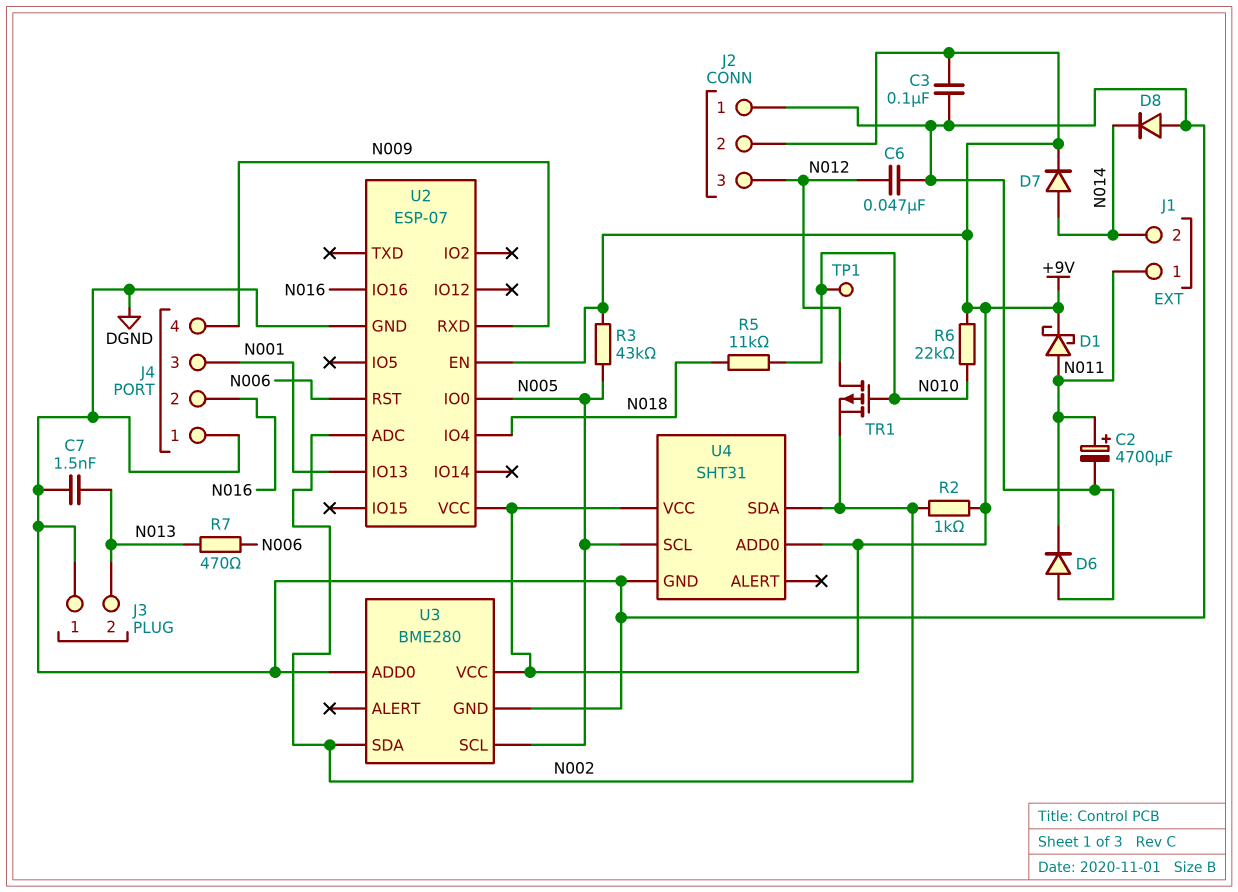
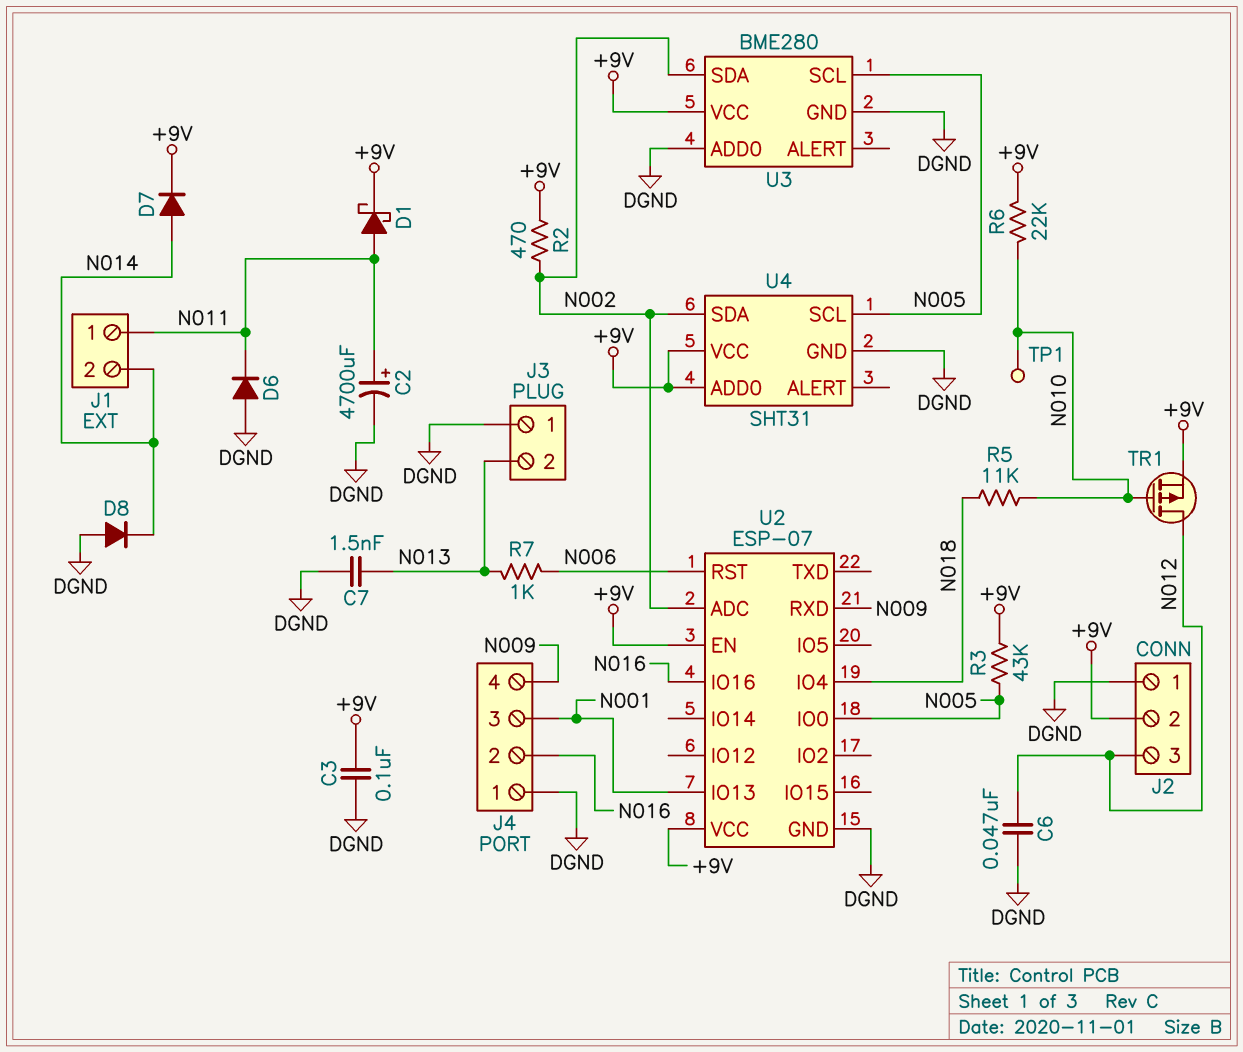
R2: 1k (+9V, N002) -> 470 (+9V, N002)
R7: 470 (N006, N013) -> 1k (N006, N013)
TR1: PMOS (G N010, D N012, S N002) -> PMOS (G N010, D N012, S +9V)

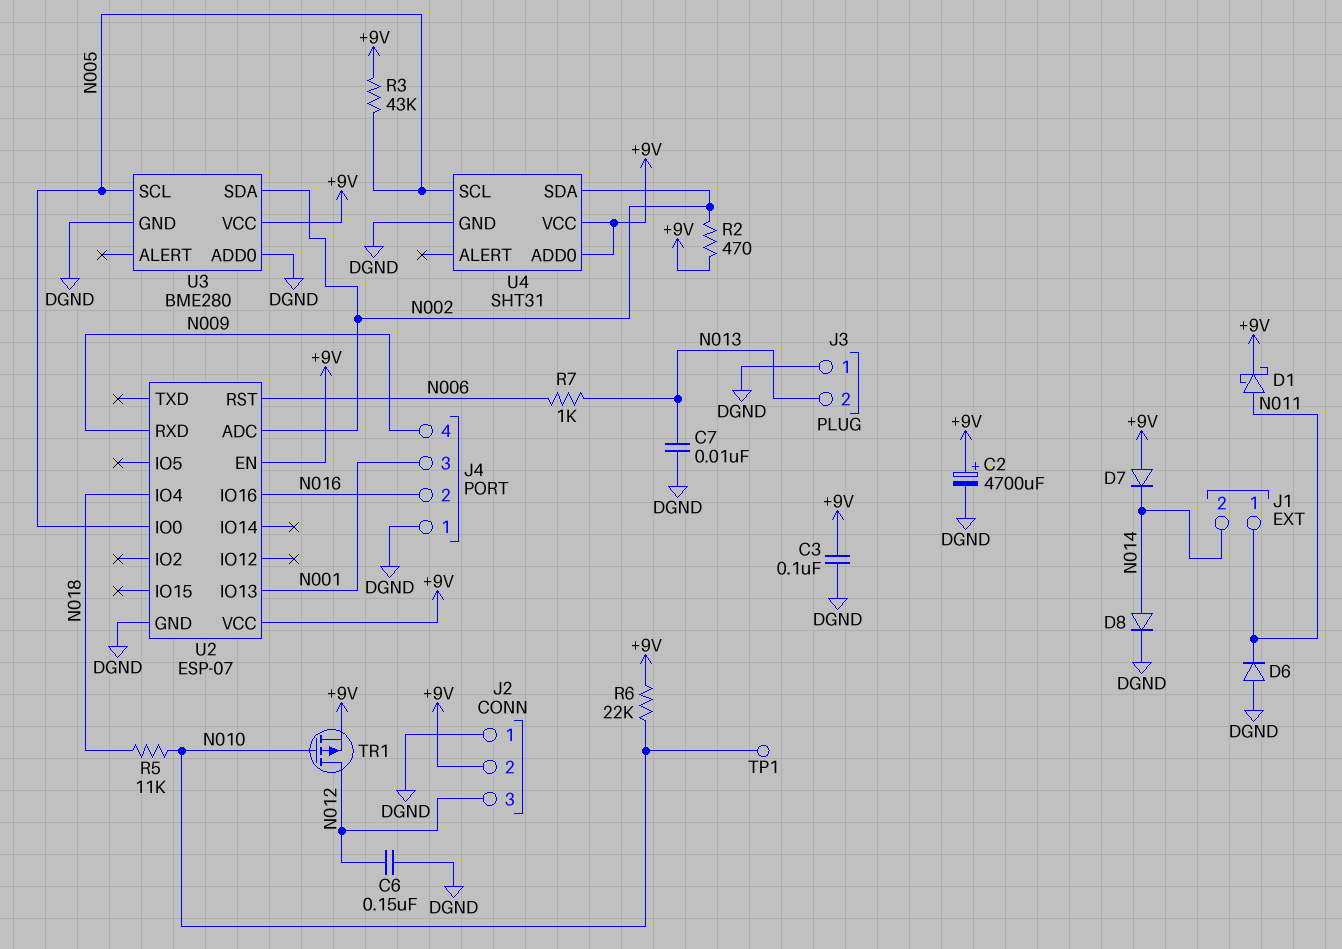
C2: 4700uF (plus N011, minus DGND) -> 4700uF (plus +9V, minus DGND)
C6: 47nF (DGND, N012) -> 150nF (DGND, N012)
C7: 1.5nF (DGND, N013) -> 10nF (DGND, N013)
D7: diode (A N014, K +9V) -> diode (A +9V, K N014)
D8: diode (A DGND, K N014) -> diode (A N014, K DGND)

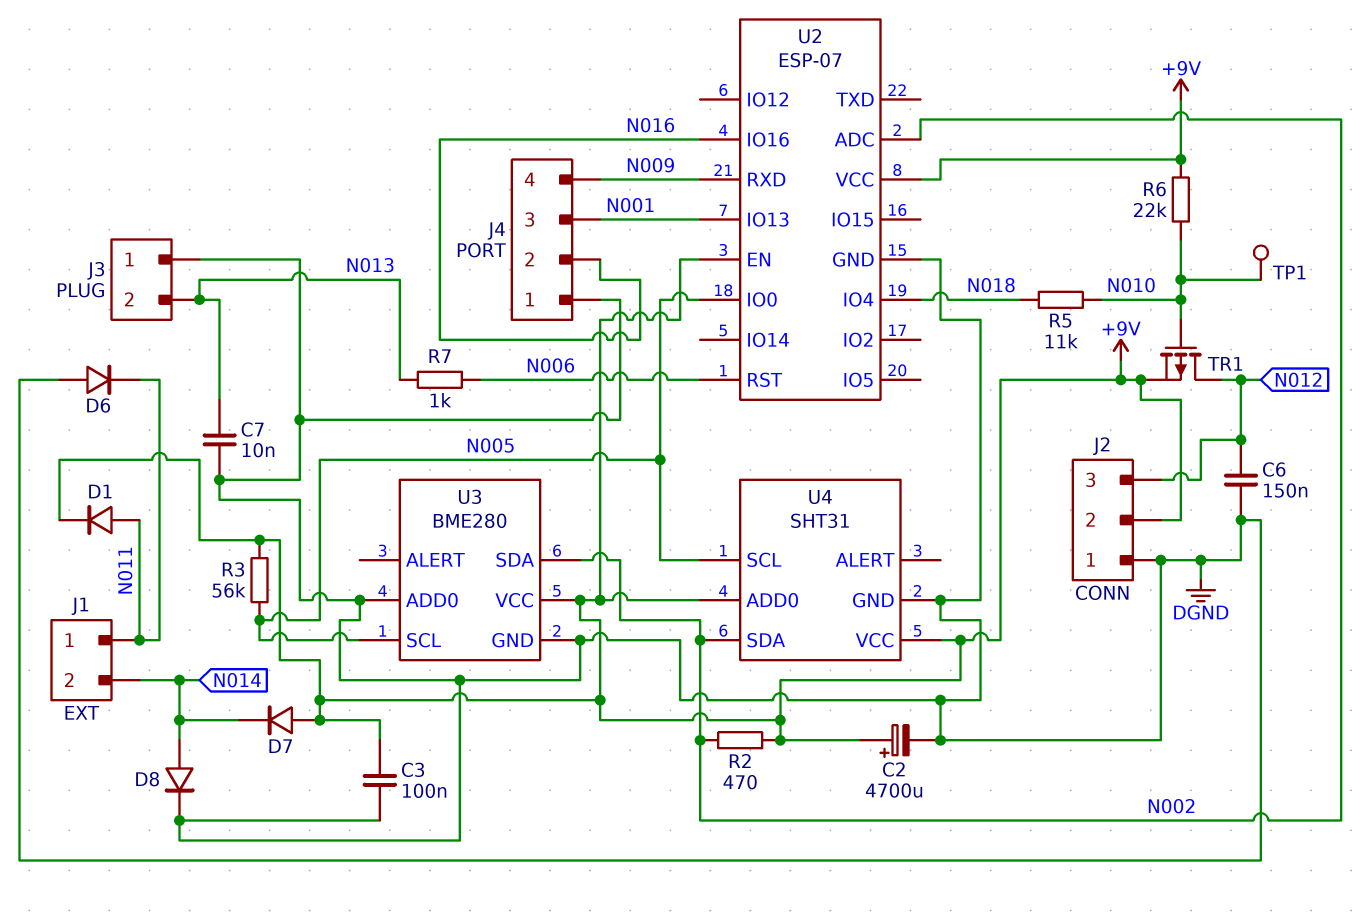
D1: schottky (A N011, K +9V) -> diode (A N011, K +9V)
R3: 43k (+9V, N005) -> 56k (+9V, N005)

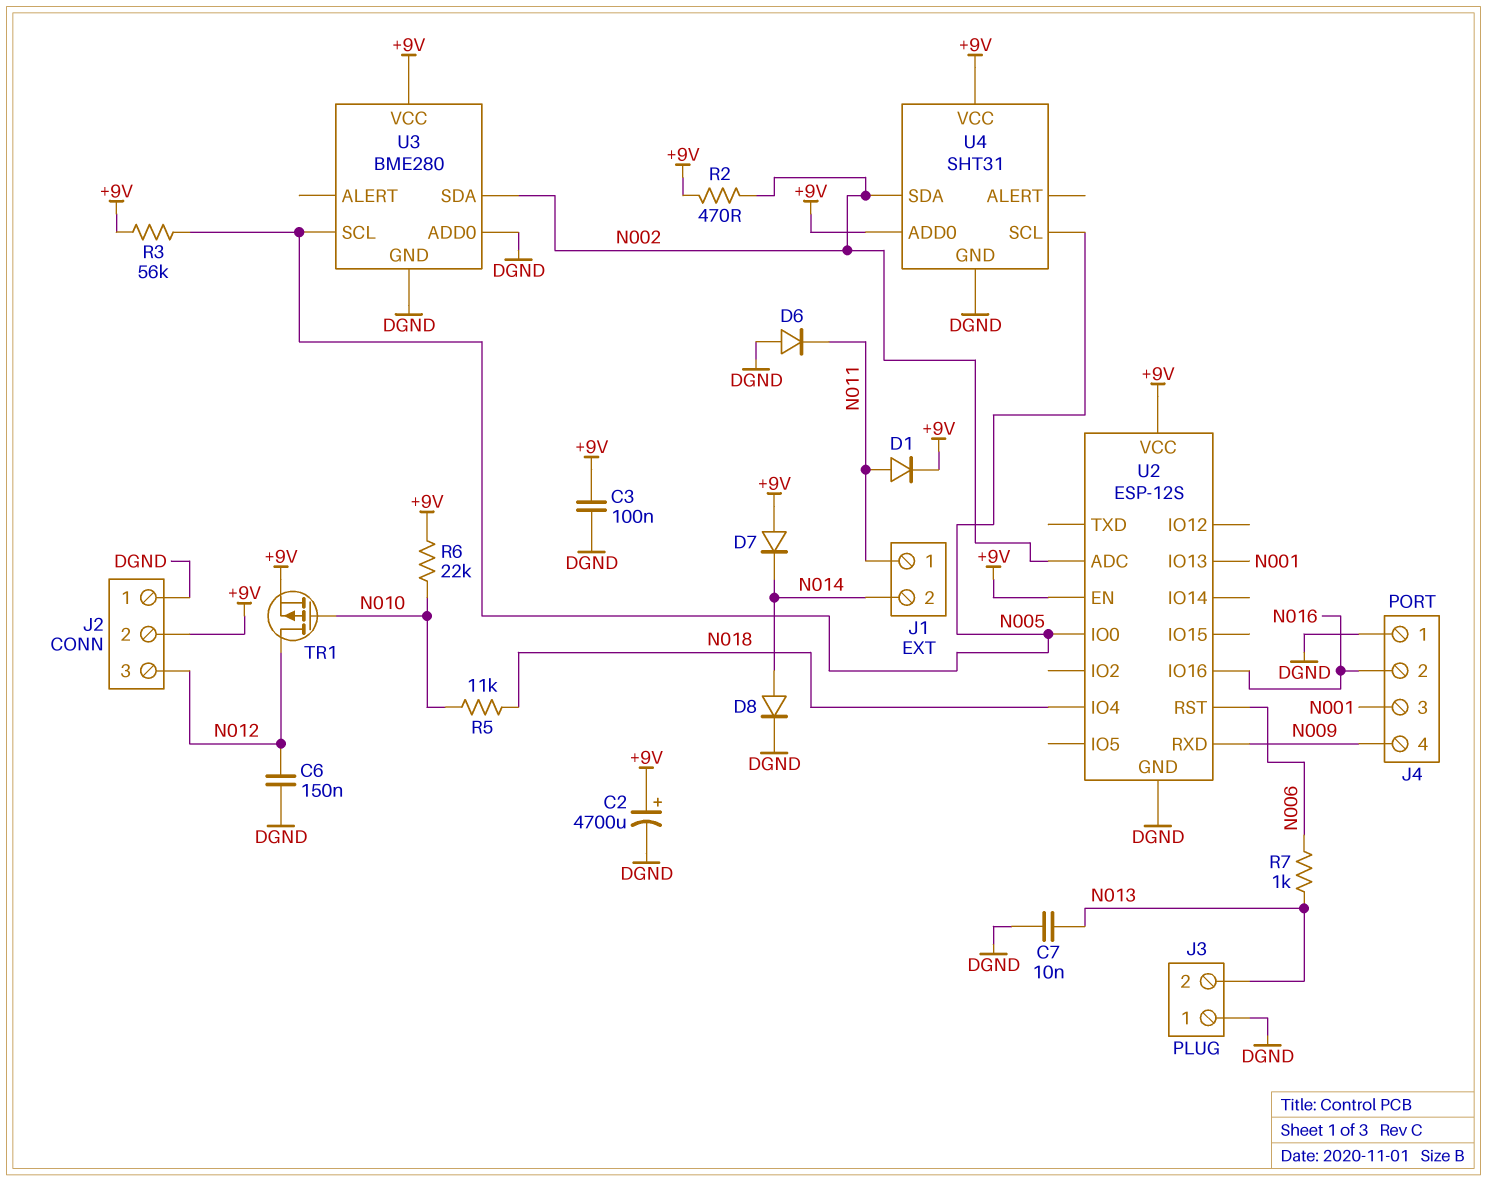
TP1: test point (N010) -> none
U2: ESP-07 -> ESP-12S

